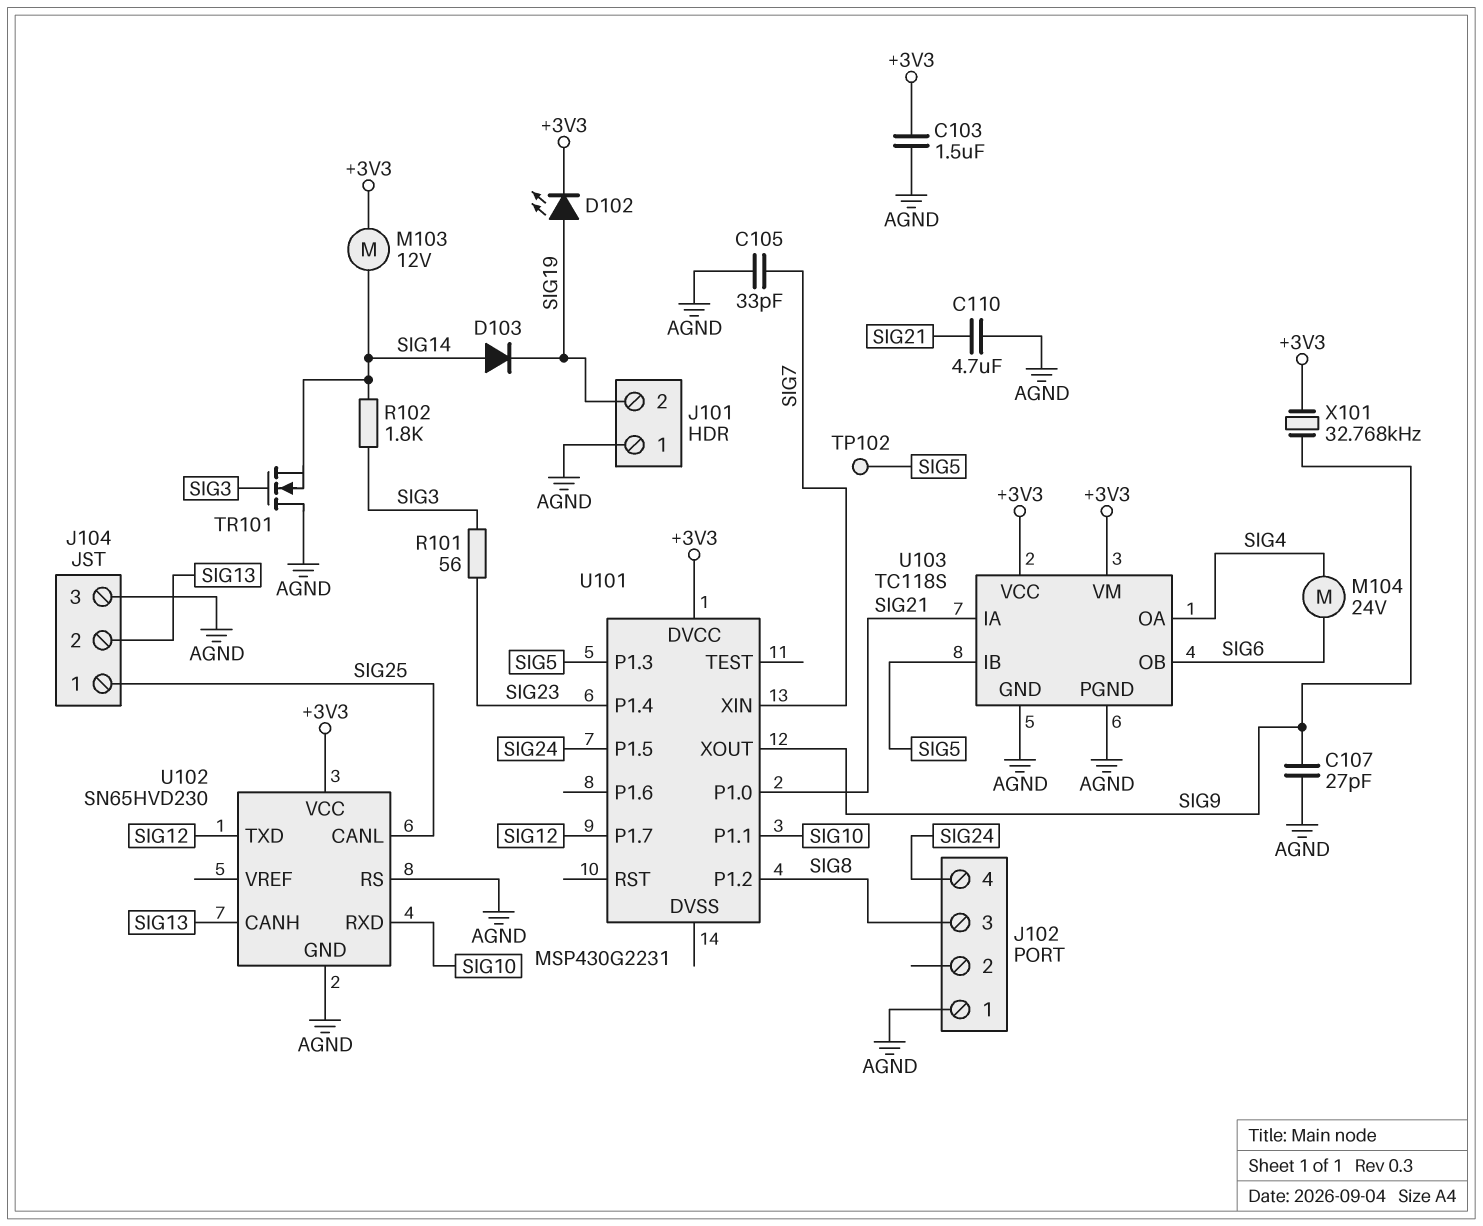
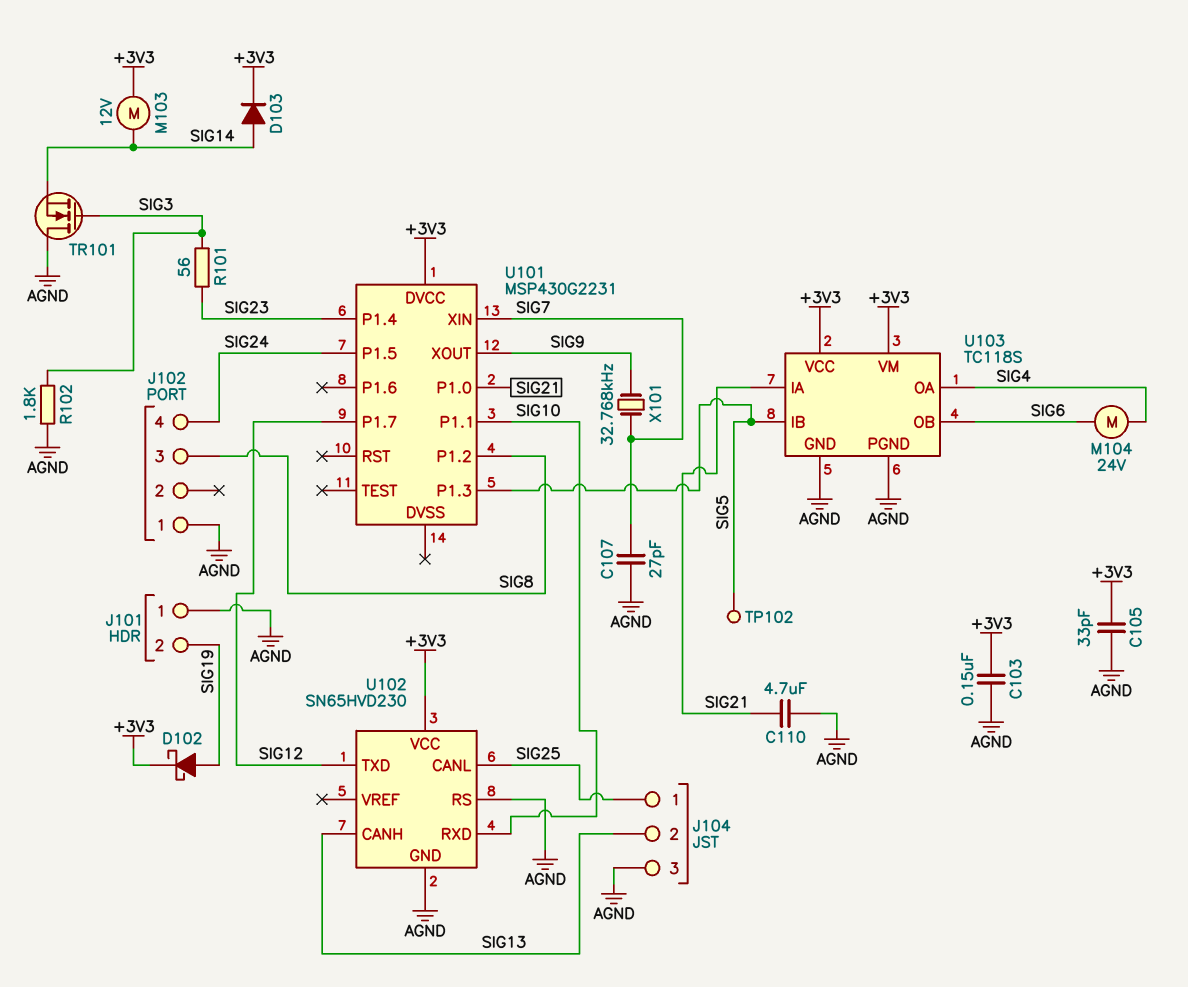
C103: 1.5uF (+3V3, AGND) -> 150nF (+3V3, AGND)
C105: 33pF (AGND, SIG7) -> 33pF (+3V3, AGND)
C107: 27pF (AGND, SIG9) -> 27pF (AGND, SIG7)
D102: LED (A SIG19, K +3V3) -> schottky (A SIG19, K +3V3)
D103: diode (A SIG14, K SIG19) -> diode (A SIG14, K +3V3)
R102: 1.8k (SIG3, SIG14) -> 1.8k (AGND, SIG3)
X101: 32.768kHz (+3V3, SIG9) -> 32.768kHz (SIG7, SIG9)

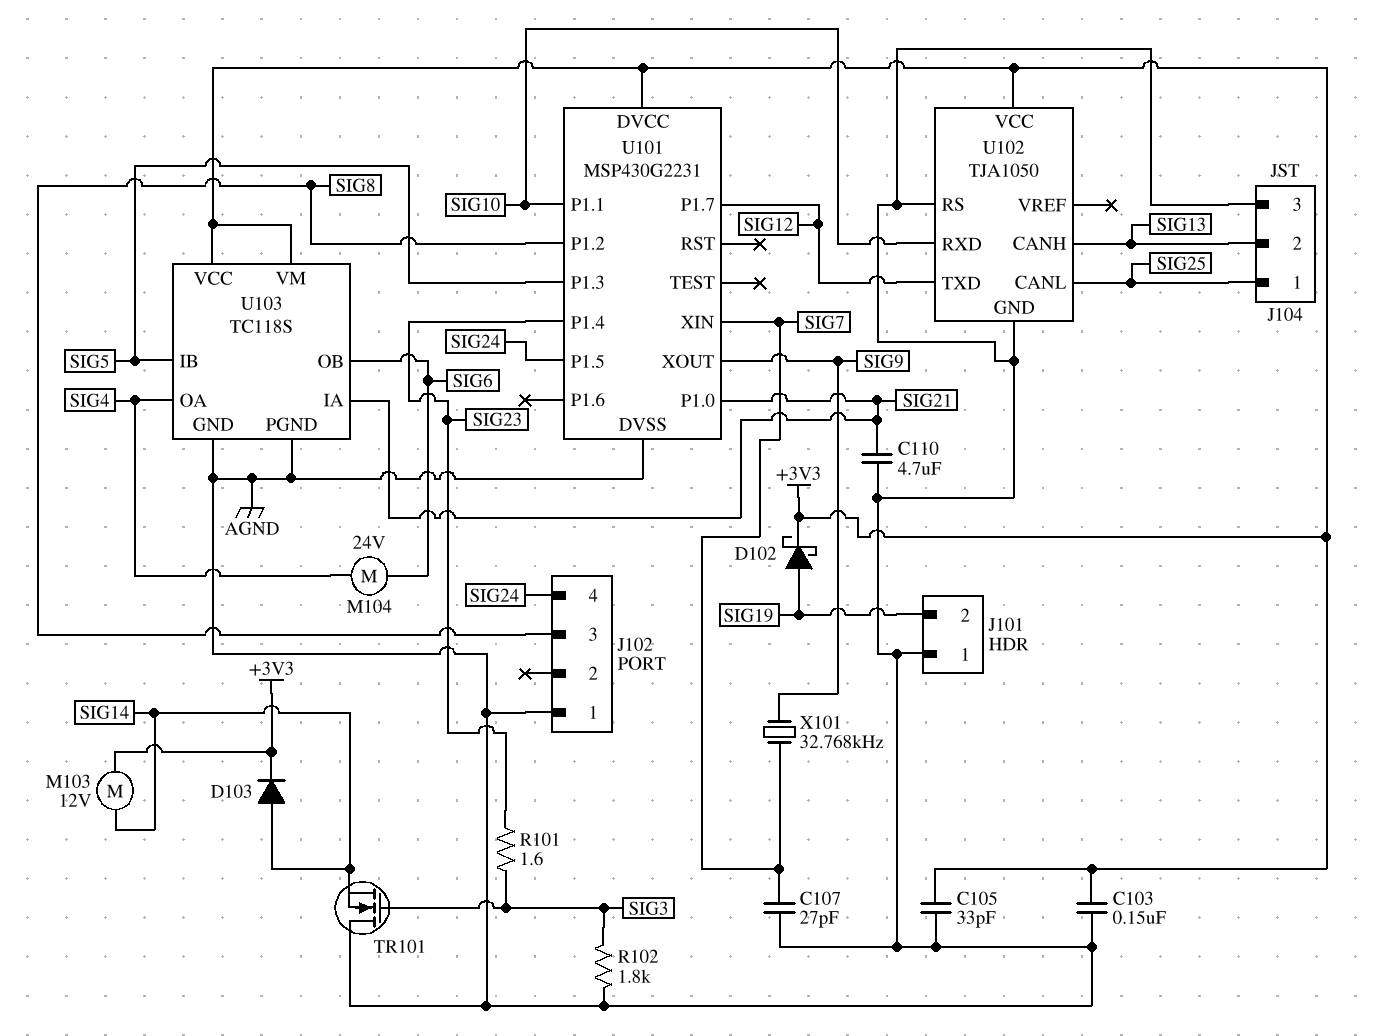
R101: 56 (SIG3, SIG23) -> 1.6 (SIG3, SIG23)
TP102: test point (SIG5) -> none
U101 pin DVSS: none -> AGND
U102: SN65HVD230 -> TJA1050

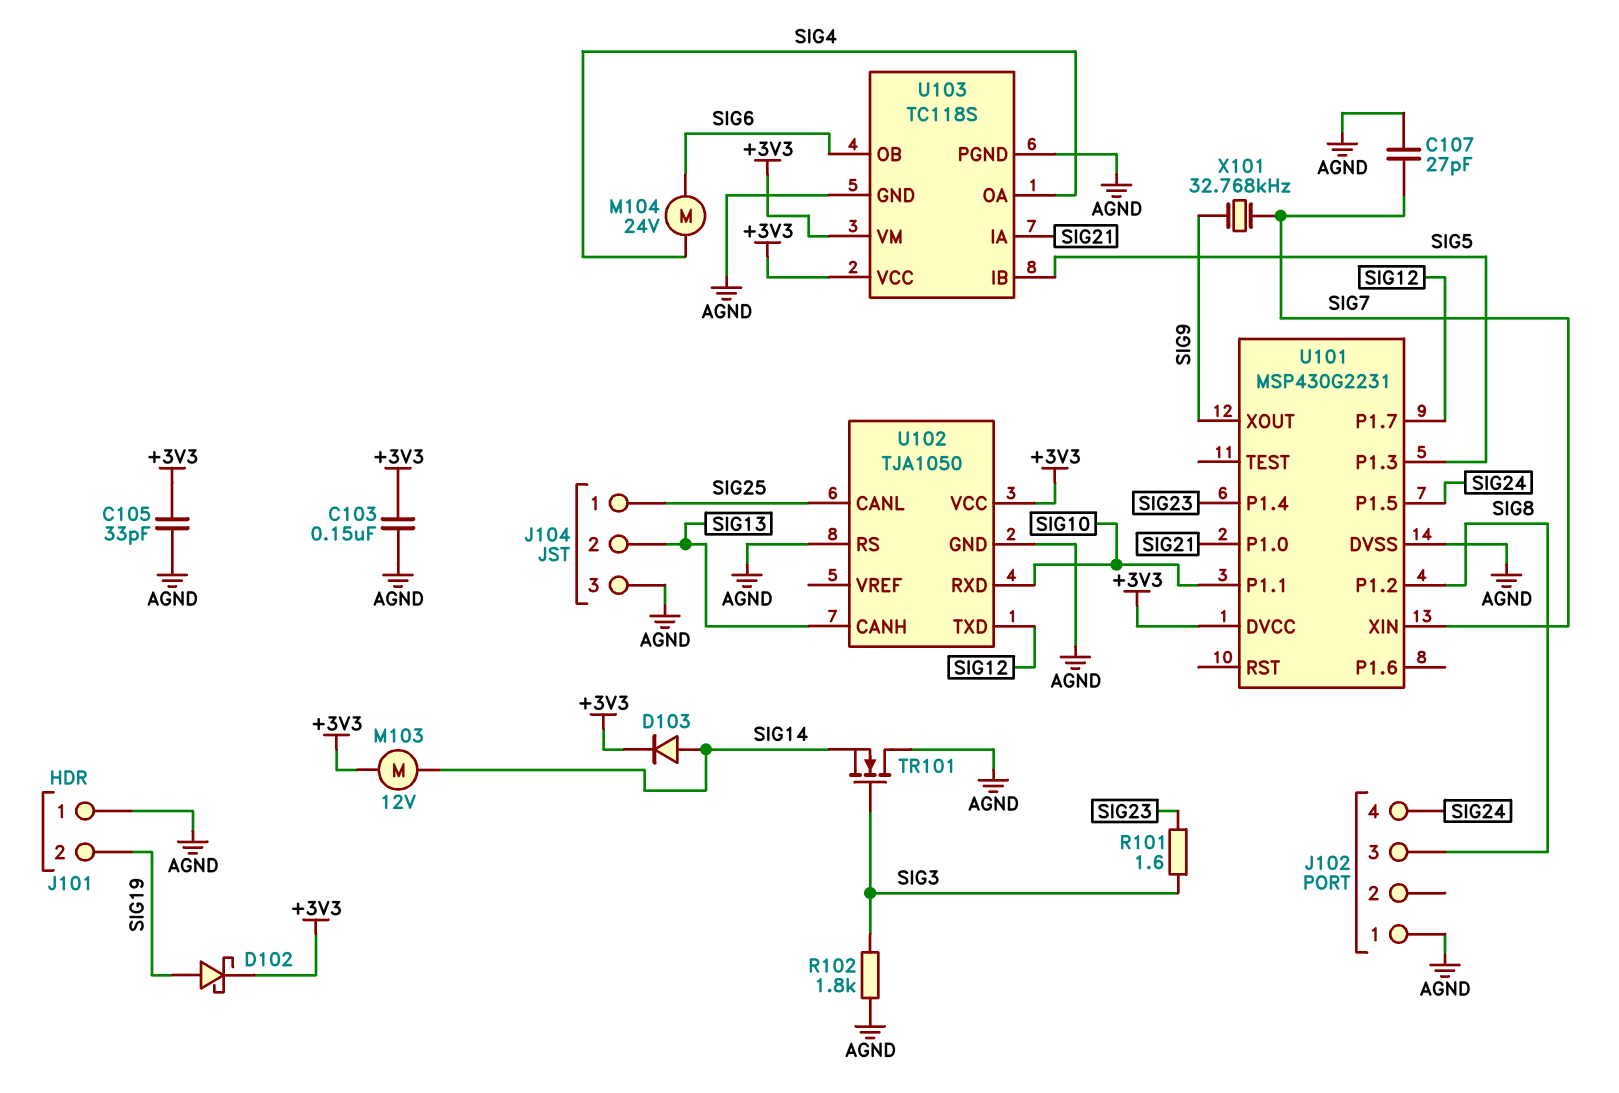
C110: 4.7uF (AGND, SIG21) -> none

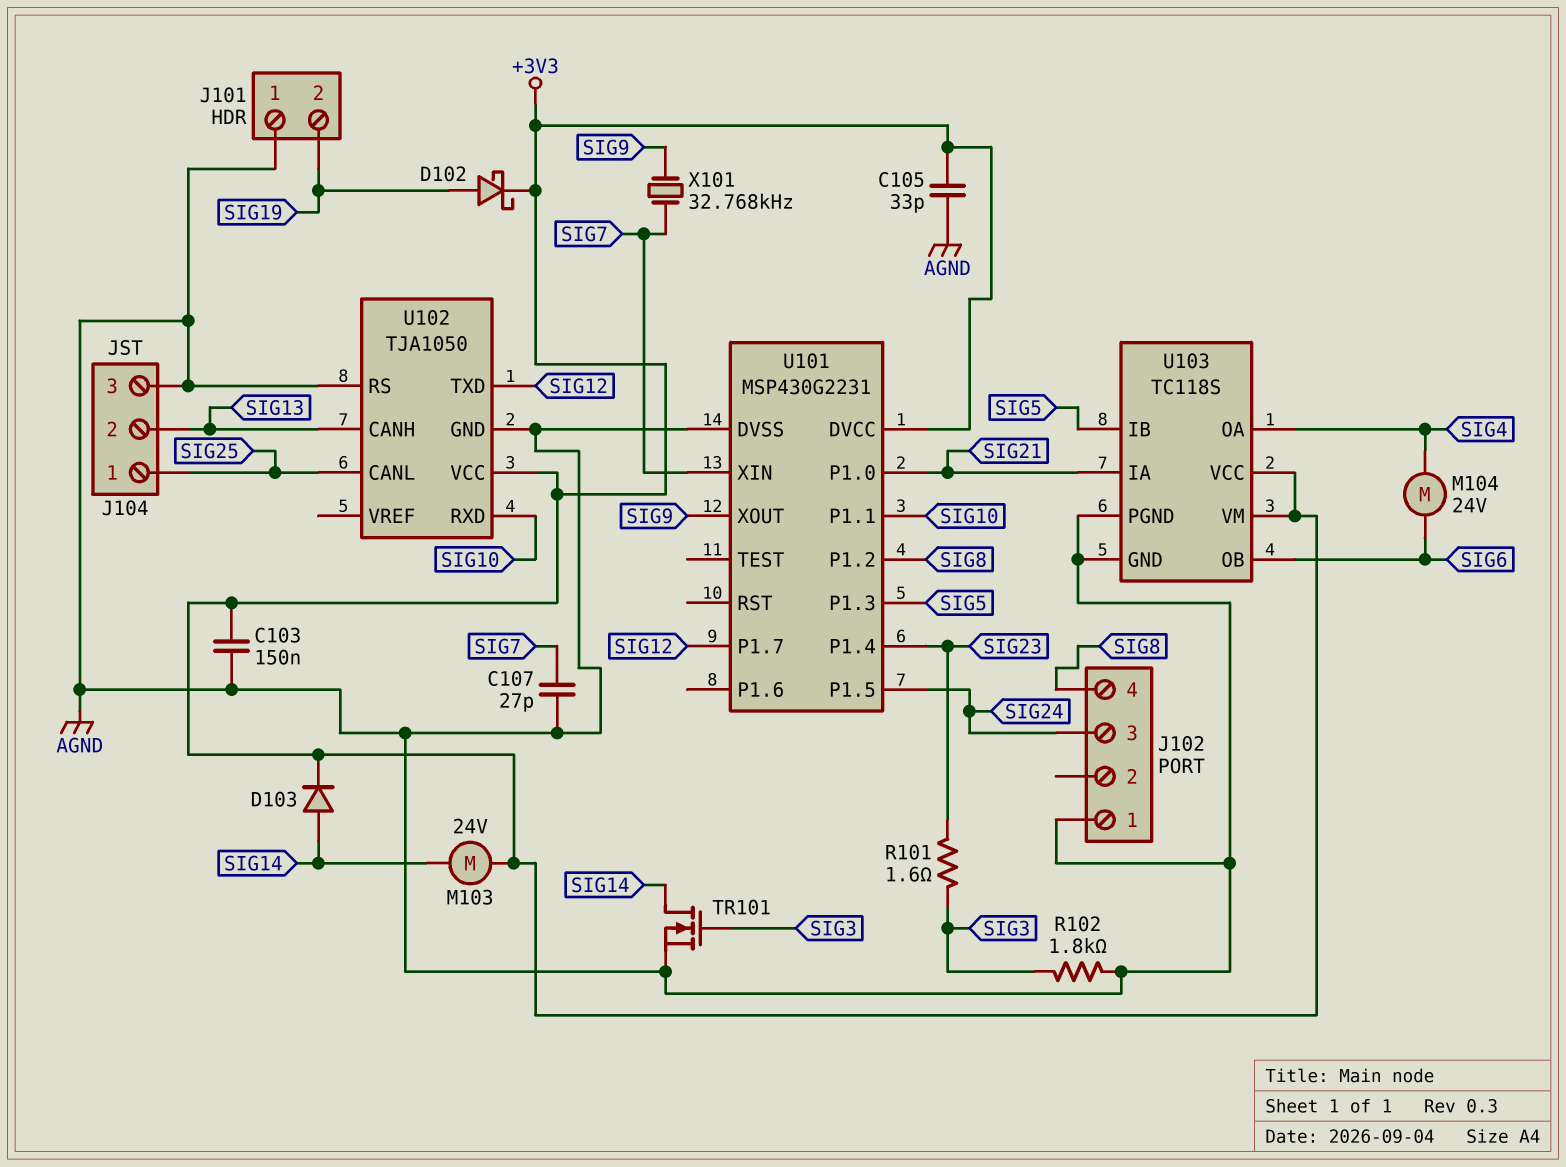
J102 pin 3: SIG8 -> SIG24
J102 pin 4: SIG24 -> SIG8
M103: motor 12V (+3V3, SIG14) -> motor 24V (+3V3, SIG14)
TR101: NMOS (G SIG3, D AGND, S SIG14) -> NMOS (G SIG3, D SIG14, S AGND)

